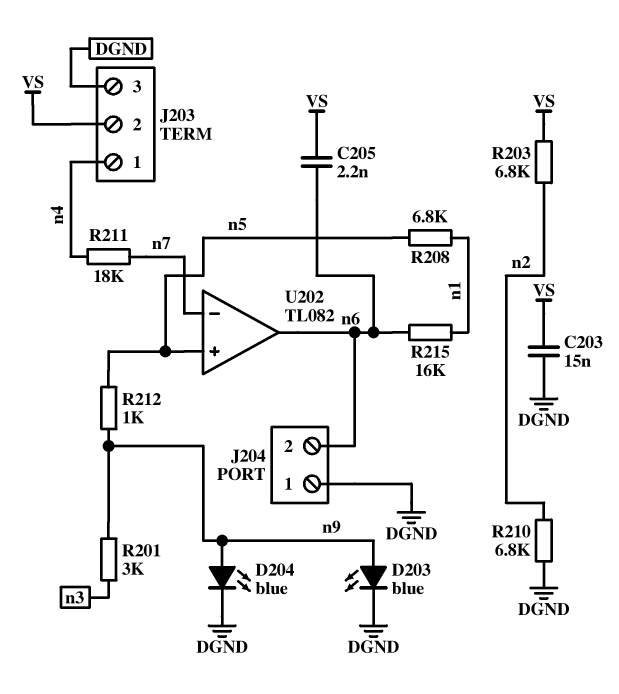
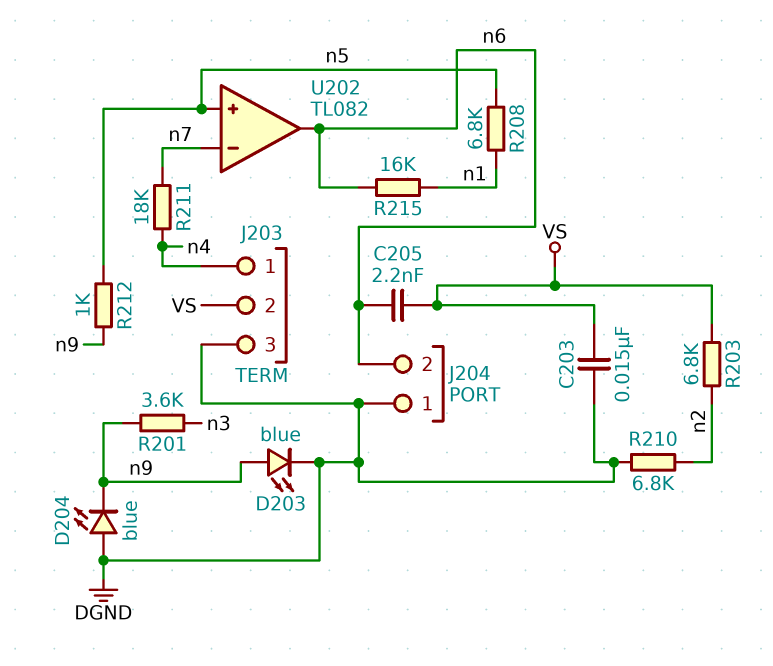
D204: LED blue (A n9, K DGND) -> LED blue (A DGND, K n9)
R201: 3k (n3, n9) -> 3.6k (n3, n9)

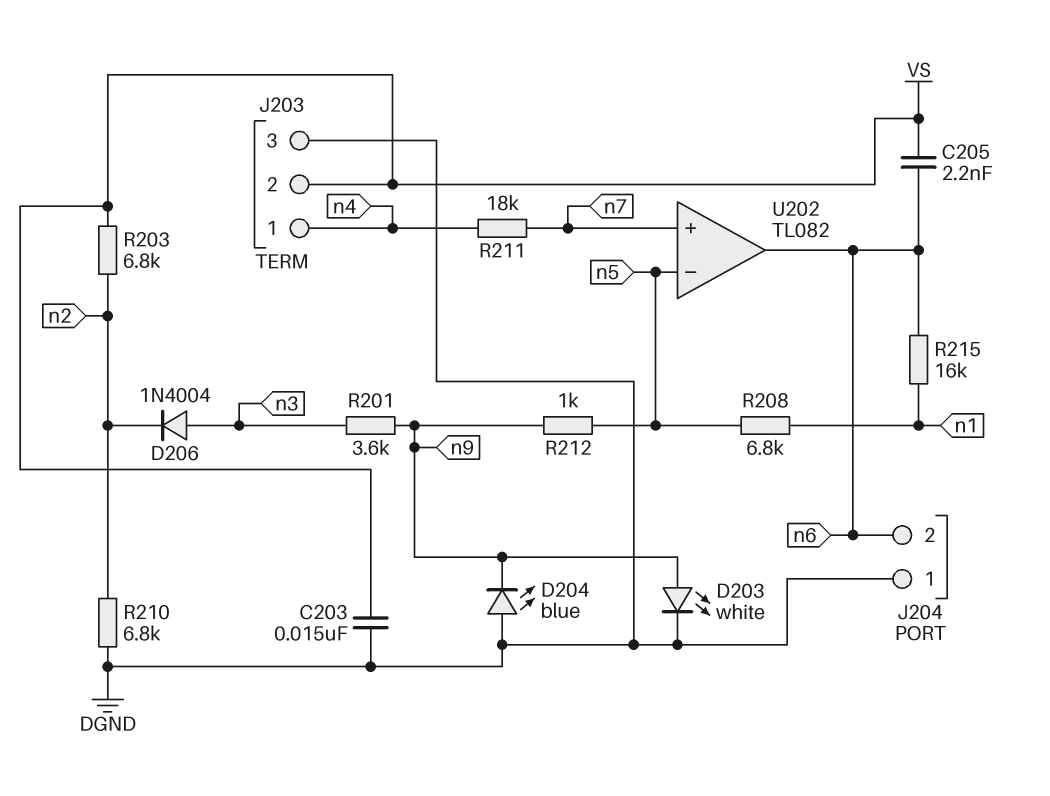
D203: LED blue (A n9, K DGND) -> LED white (A n9, K DGND)
D206: none -> diode 1N4004 (A n3, K n2)
U202 pin in+: n5 -> n7
U202 pin in-: n7 -> n5

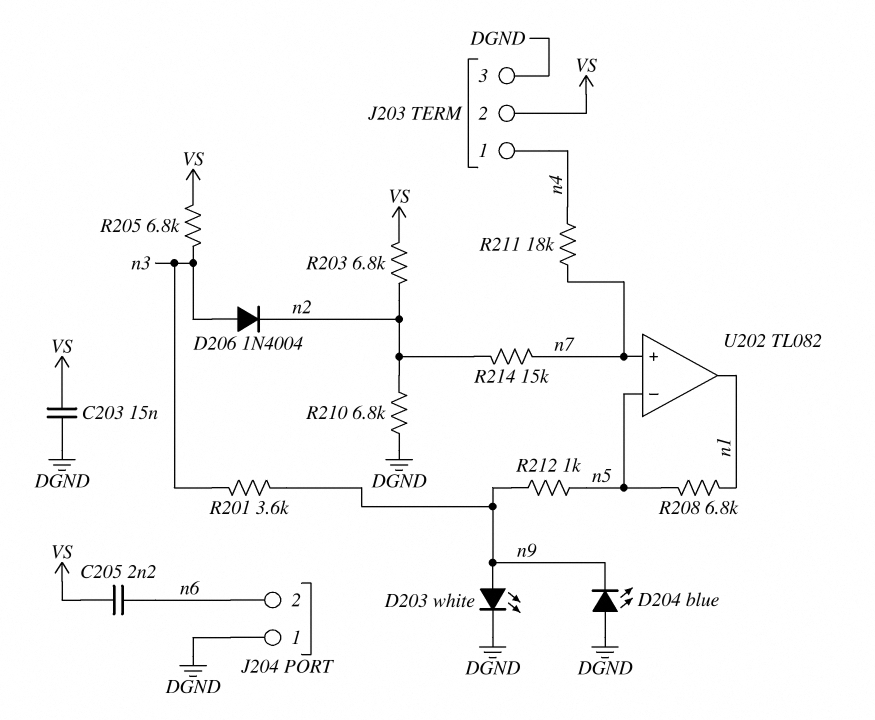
R205: none -> 6.8k (VS, n3)
R214: none -> 15k (n2, n7)
R215: 16k (n1, n6) -> none
U202 pin out: n6 -> n1

